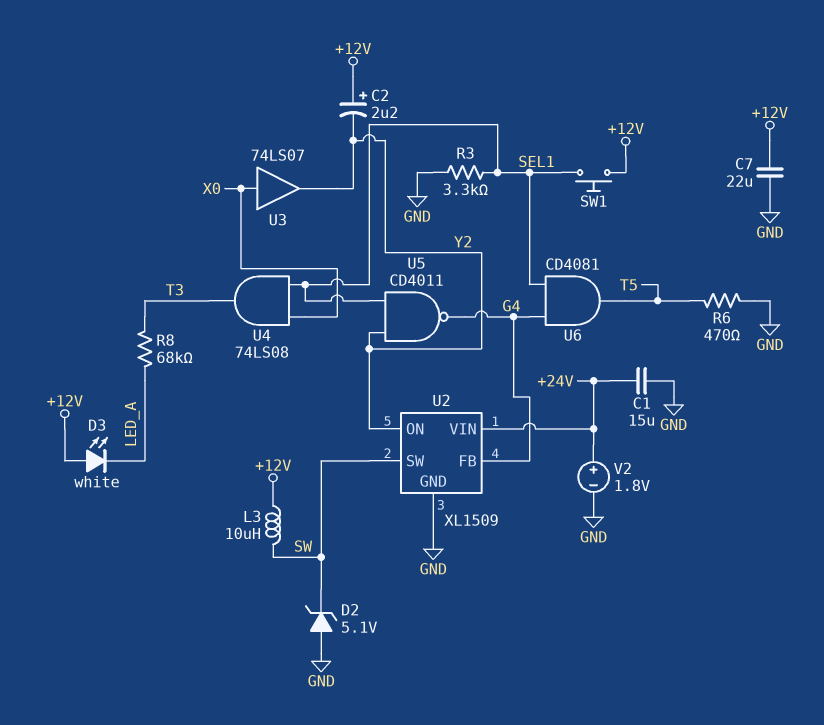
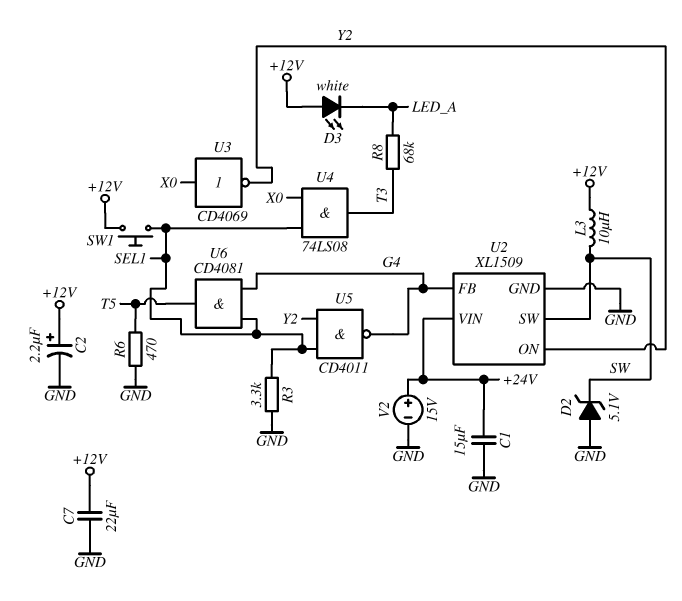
C2: 2.2uF (plus +12V, minus Y2) -> 2.2uF (plus +12V, minus GND)
U3: buffer 74LS07 (in X0, out Y2) -> NOT CD4069 (in X0, out Y2)
V2: 1.8V (plus +24V, minus GND) -> 15V (plus +24V, minus GND)

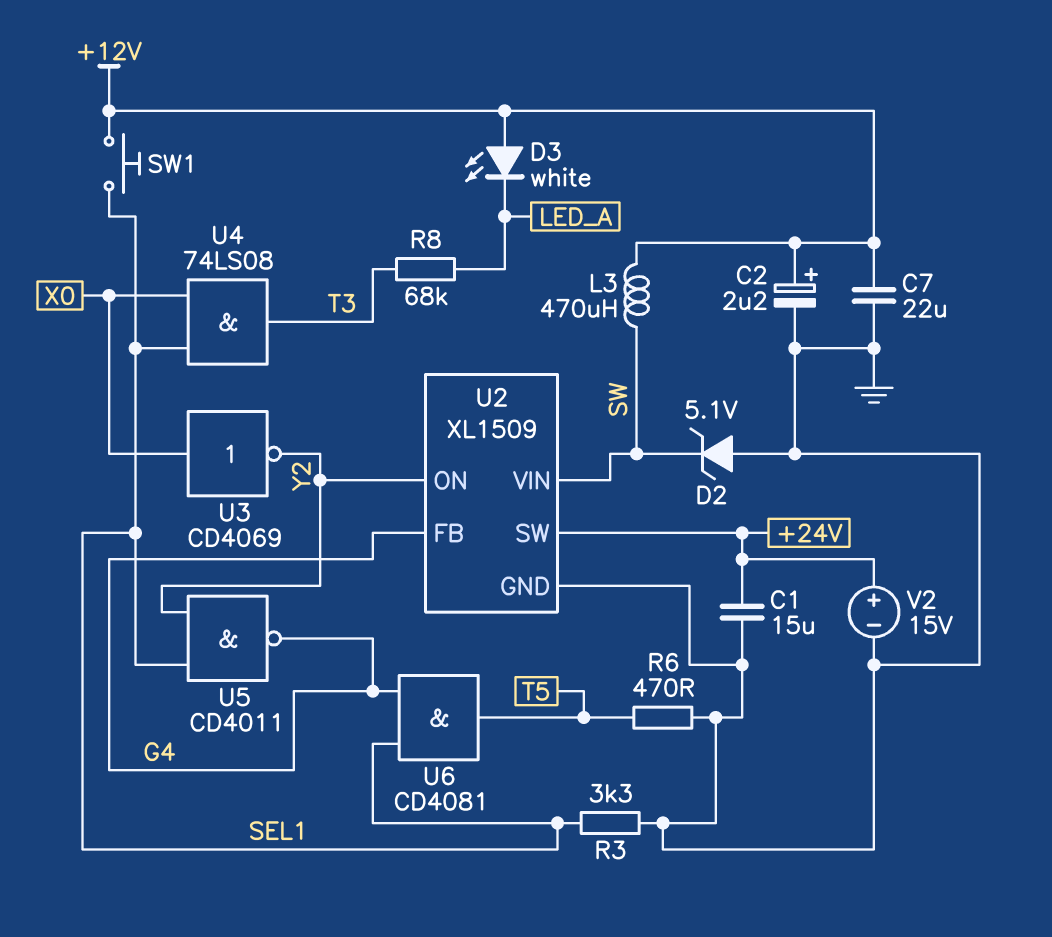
L3: 10uH (+12V, SW) -> 470uH (+12V, SW)
U2 pin SW: SW -> +24V
U2 pin VIN: +24V -> SW

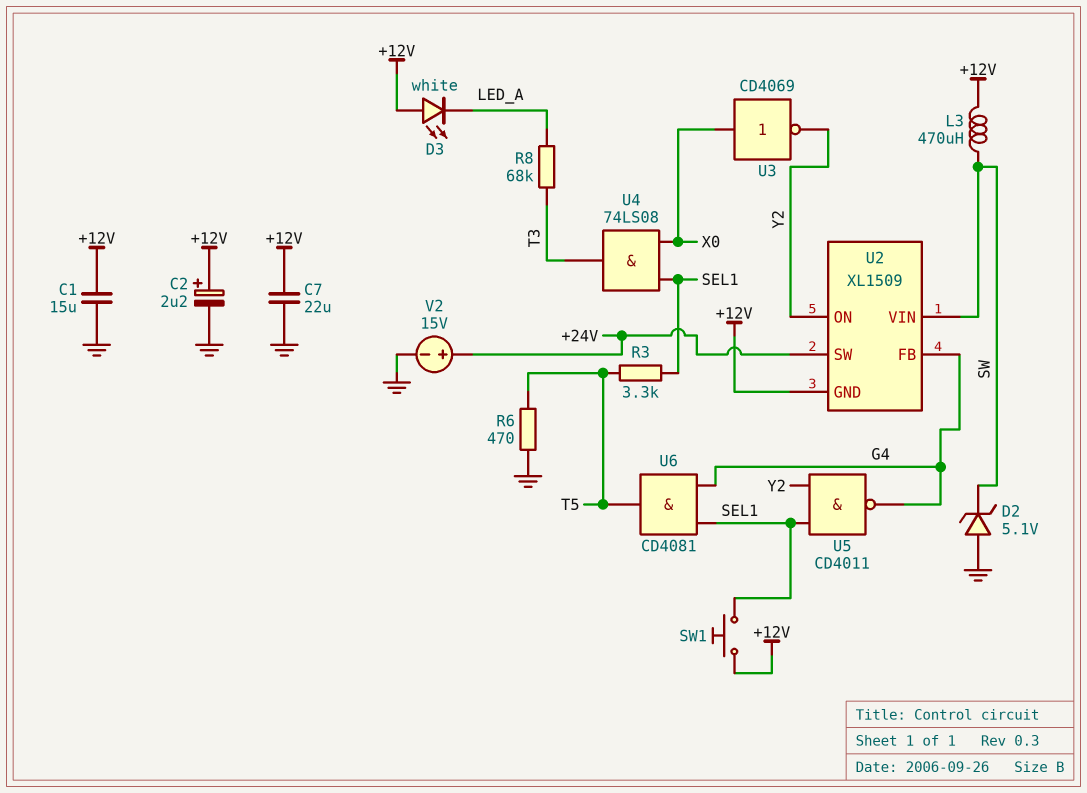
C1: 15uF (+24V, GND) -> 15uF (+12V, GND)
R3: 3.3k (GND, SEL1) -> 3.3k (SEL1, T5)
U2 pin GND: GND -> +12V

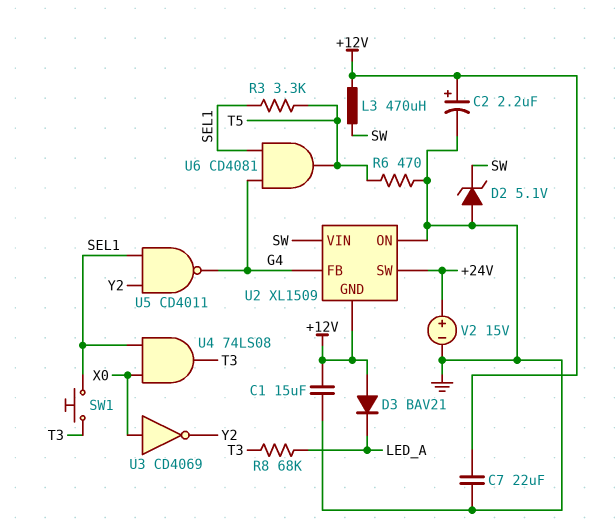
D3: LED white (A +12V, K LED_A) -> diode BAV21 (A +12V, K LED_A)
SW1: button (+12V, SEL1) -> button (SEL1, T3)
U2 pin ON: Y2 -> GND

